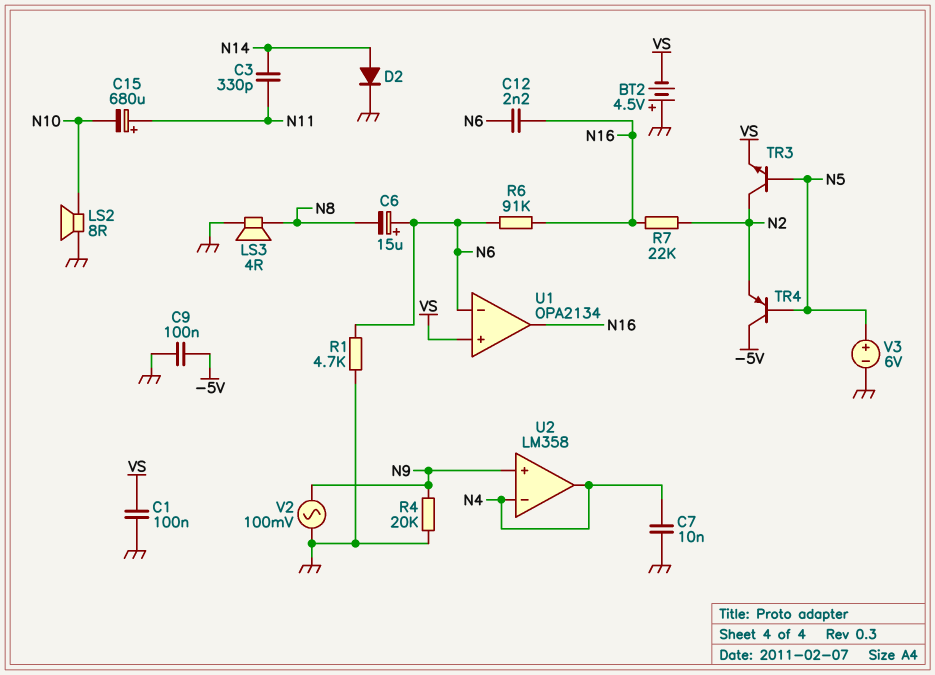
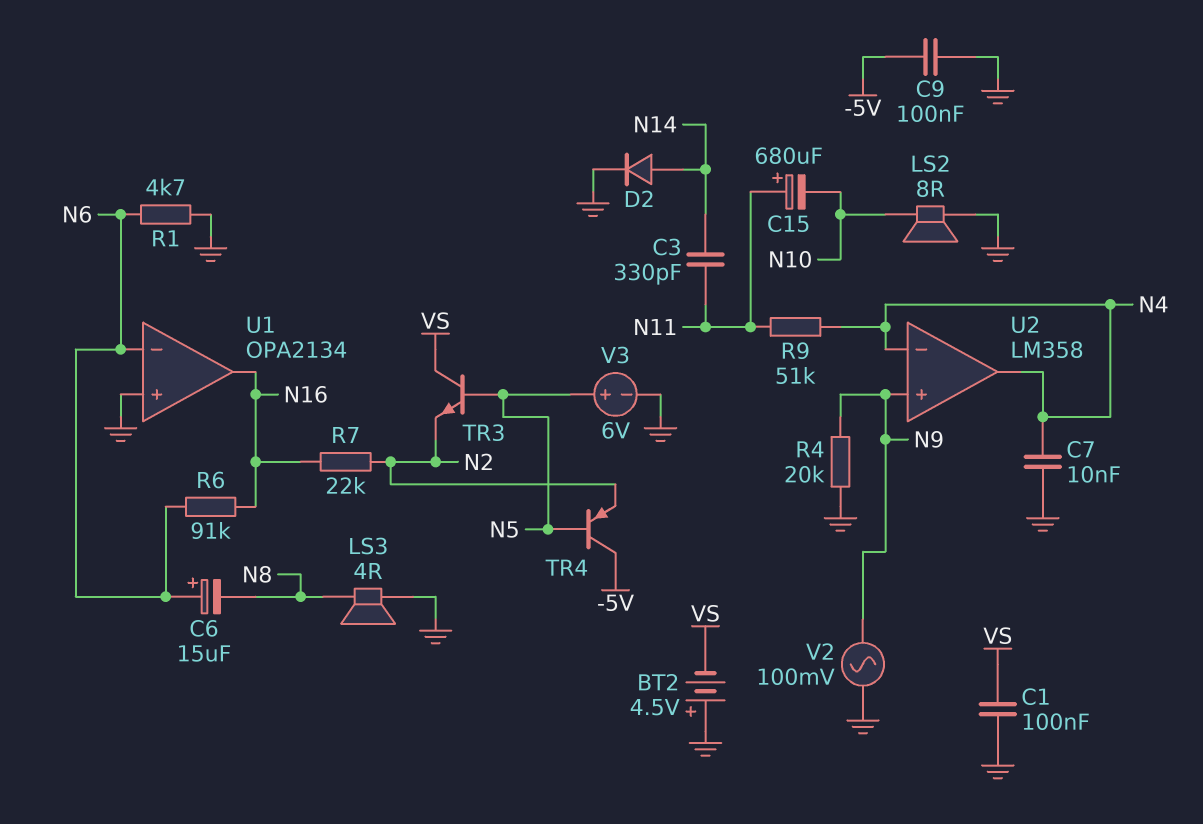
C12: 2.2nF (N6, N16) -> none
R9: none -> 51k (N4, N11)
TR3: NPN (B N5, C N2, E VS) -> NPN (B N5, C VS, E N2)
U1 pin in+: VS -> GND

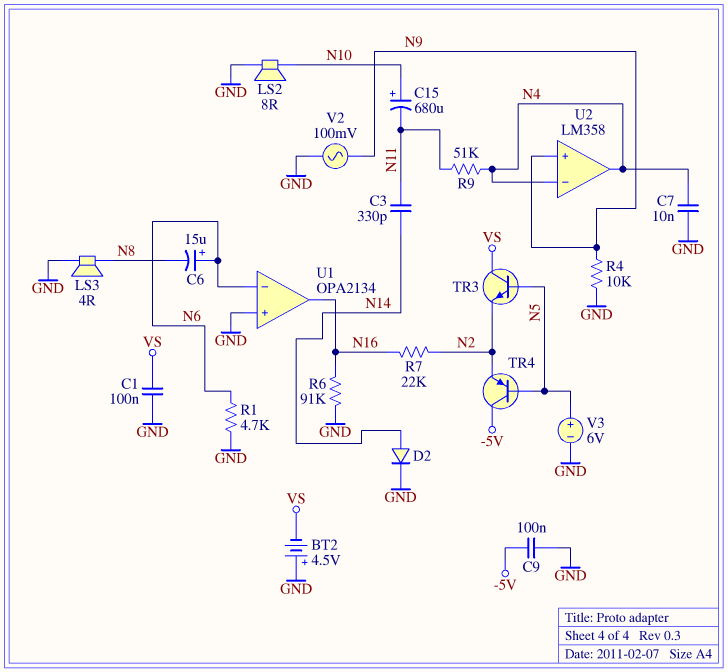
C15: 680uF (plus N11, minus N10) -> 680uF (plus N10, minus N11)
R4: 20k (GND, N9) -> 10k (GND, N9)
R6: 91k (N6, N16) -> 91k (GND, N16)

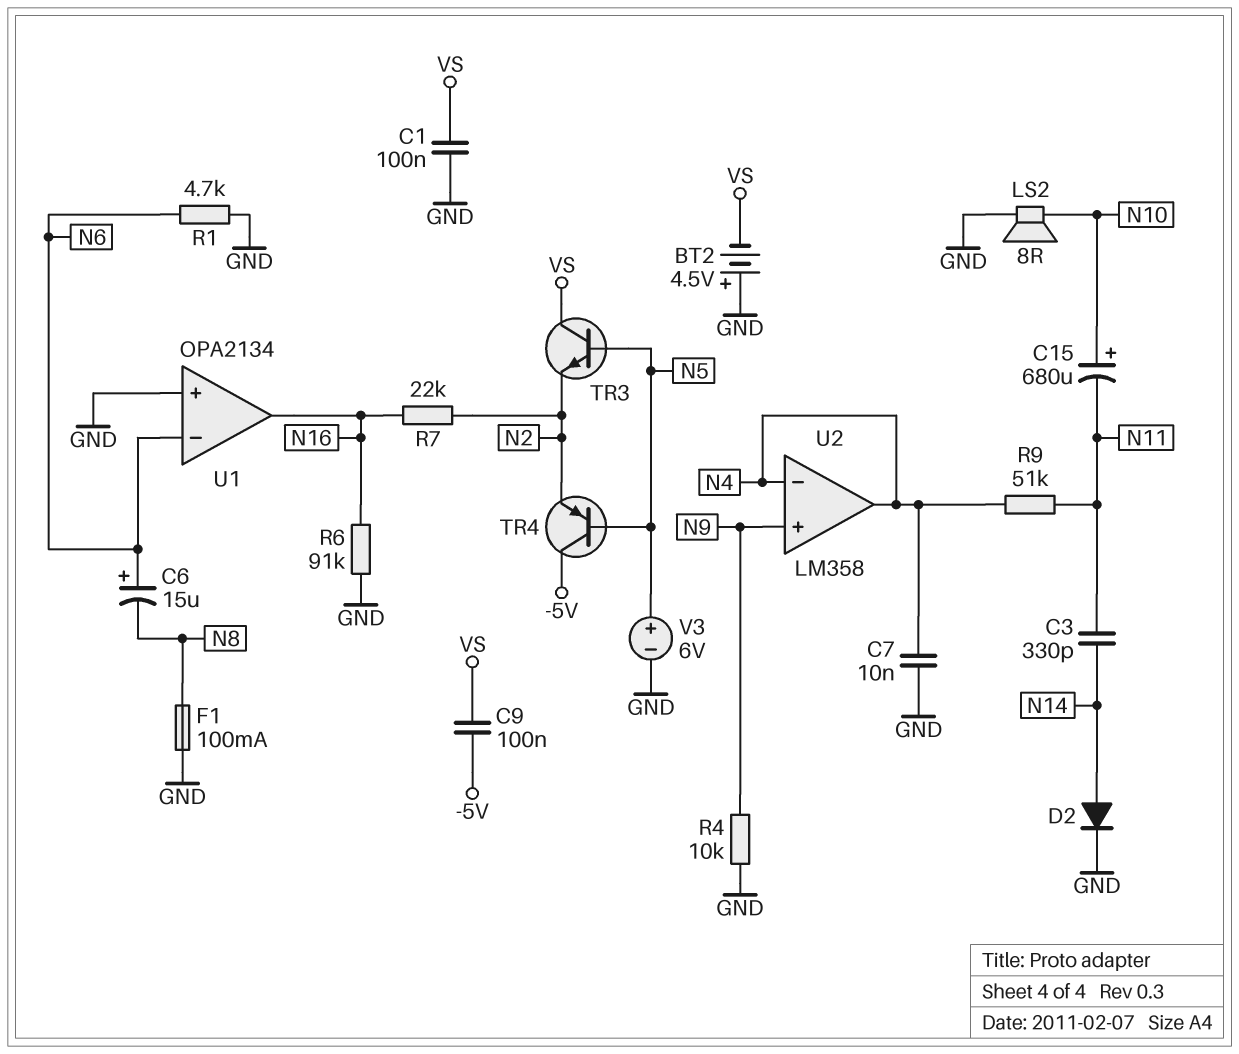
C9: 100nF (-5V, GND) -> 100nF (-5V, VS)
F1: none -> 100mA (GND, N8)
LS3: speaker 4R (GND, N8) -> none
V2: AC 100mV (GND, N9) -> none

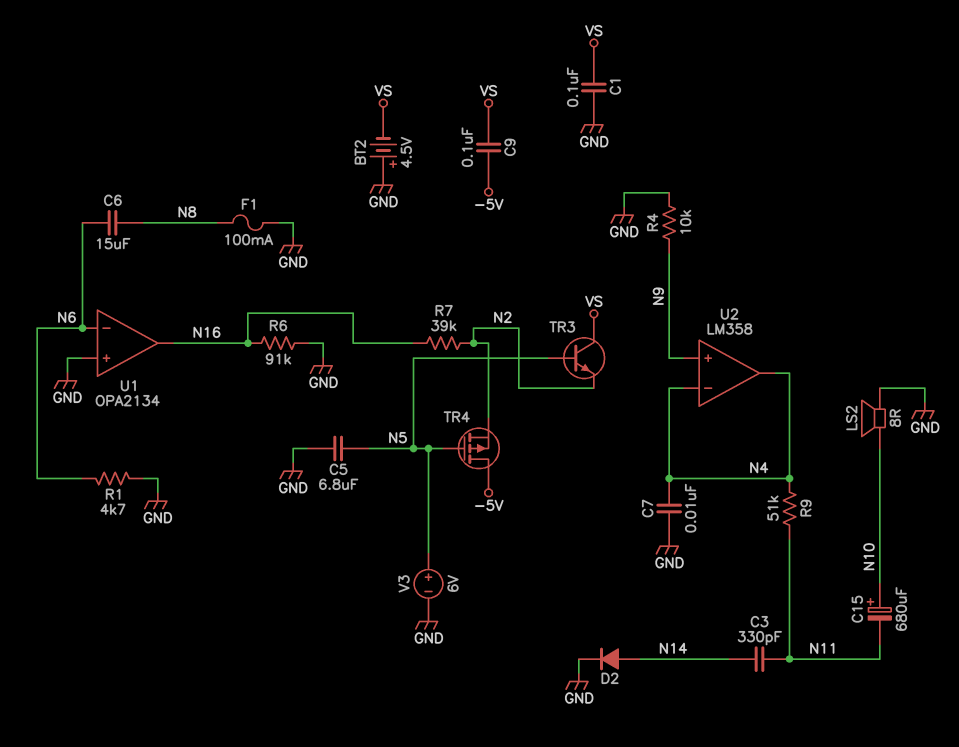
C5: none -> 6.8uF (GND, N5)
C6: 15uF (plus N6, minus N8) -> 15uF (N6, N8)
R7: 22k (N2, N16) -> 39k (N2, N16)
TR4: PNP (B N5, C -5V, E N2) -> PMOS (G N5, D -5V, S N2)

